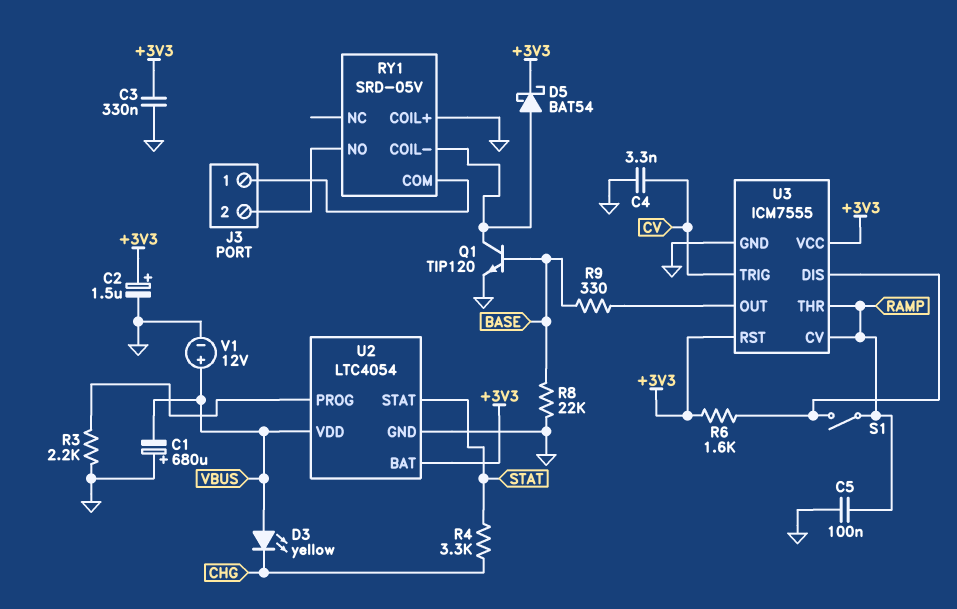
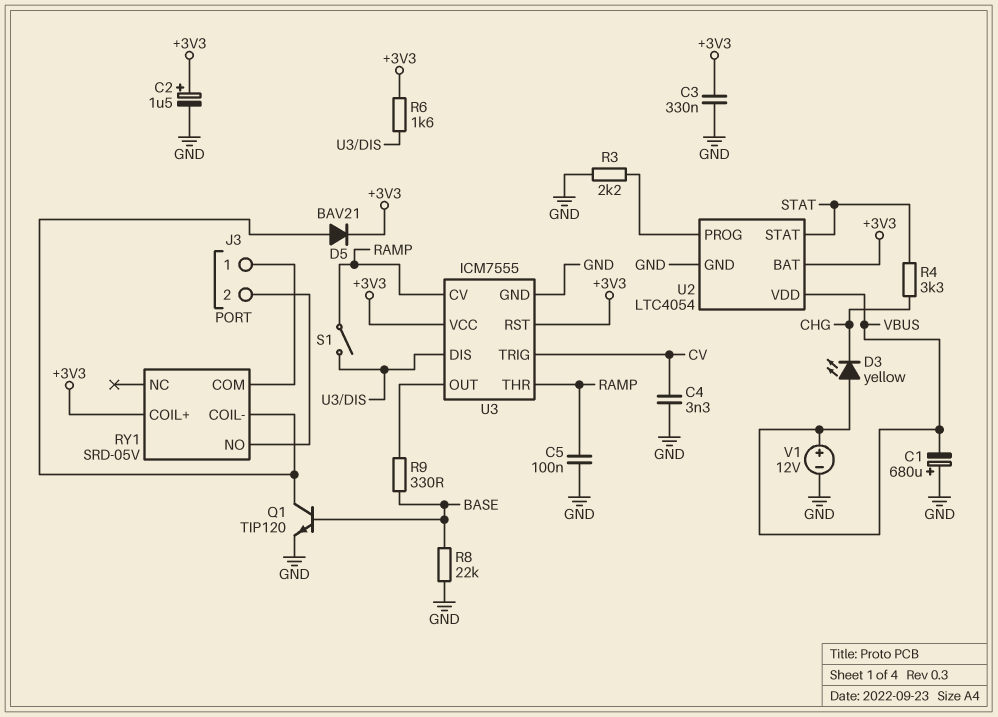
D5: schottky BAT54 (A RY1/COIL-, K +3V3) -> diode BAV21 (A RY1/COIL-, K +3V3)
RY1 pin COIL+: GND -> +3V3

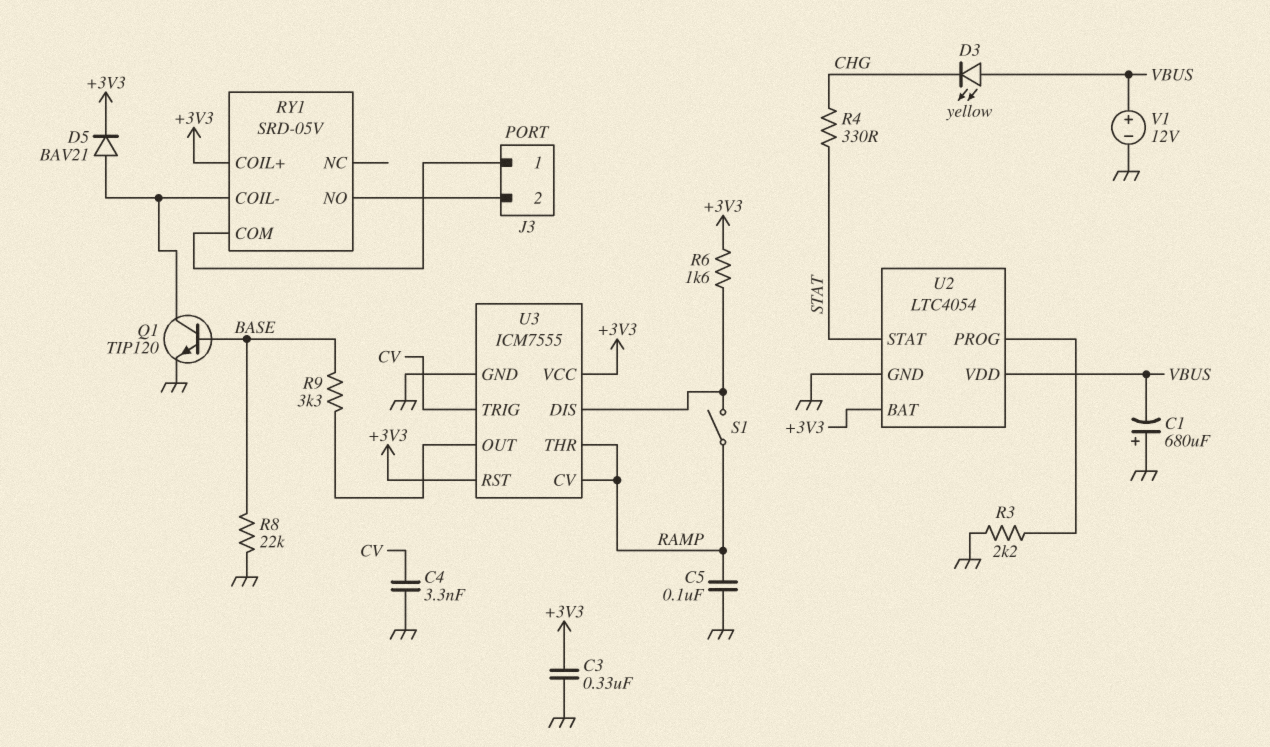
C2: 1.5uF (plus +3V3, minus GND) -> none
R4: 3.3k (CHG, STAT) -> 330 (CHG, STAT)
R9: 330 (BASE, U3/OUT) -> 3.3k (BASE, U3/OUT)

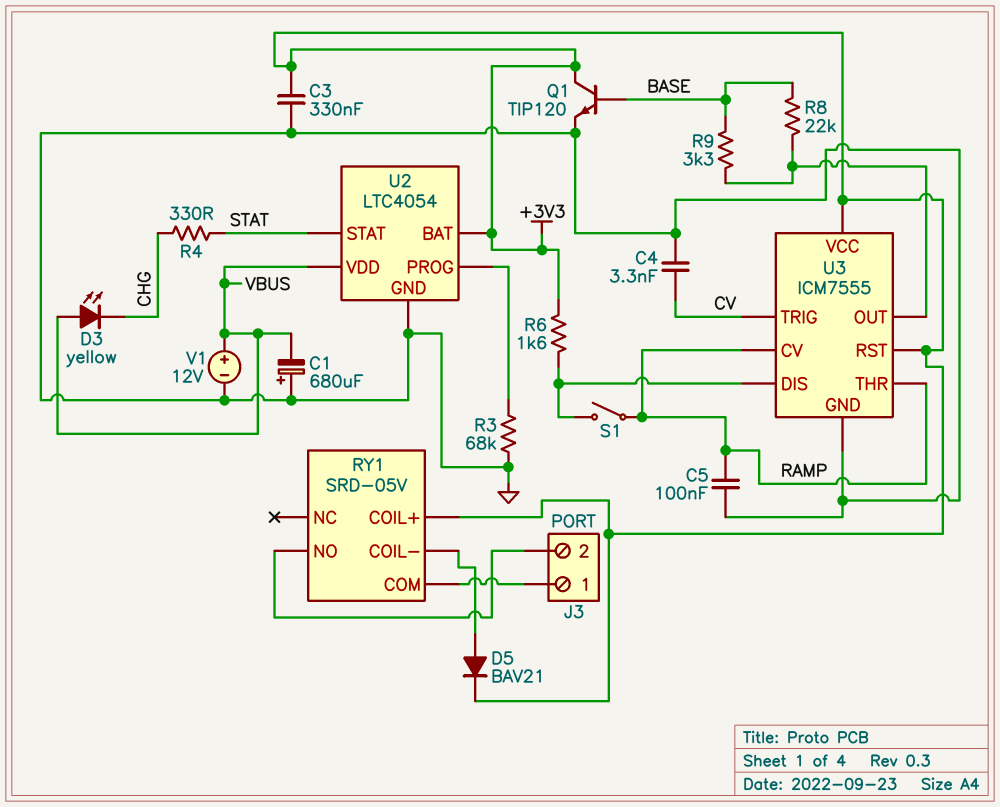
Q1: NPN TIP120 (B BASE, C RY1/COIL-, E GND) -> NPN TIP120 (B BASE, C +3V3, E GND)
R3: 2.2k (GND, U2/PROG) -> 68k (GND, U2/PROG)
R8: 22k (BASE, GND) -> 22k (BASE, U3/OUT)

